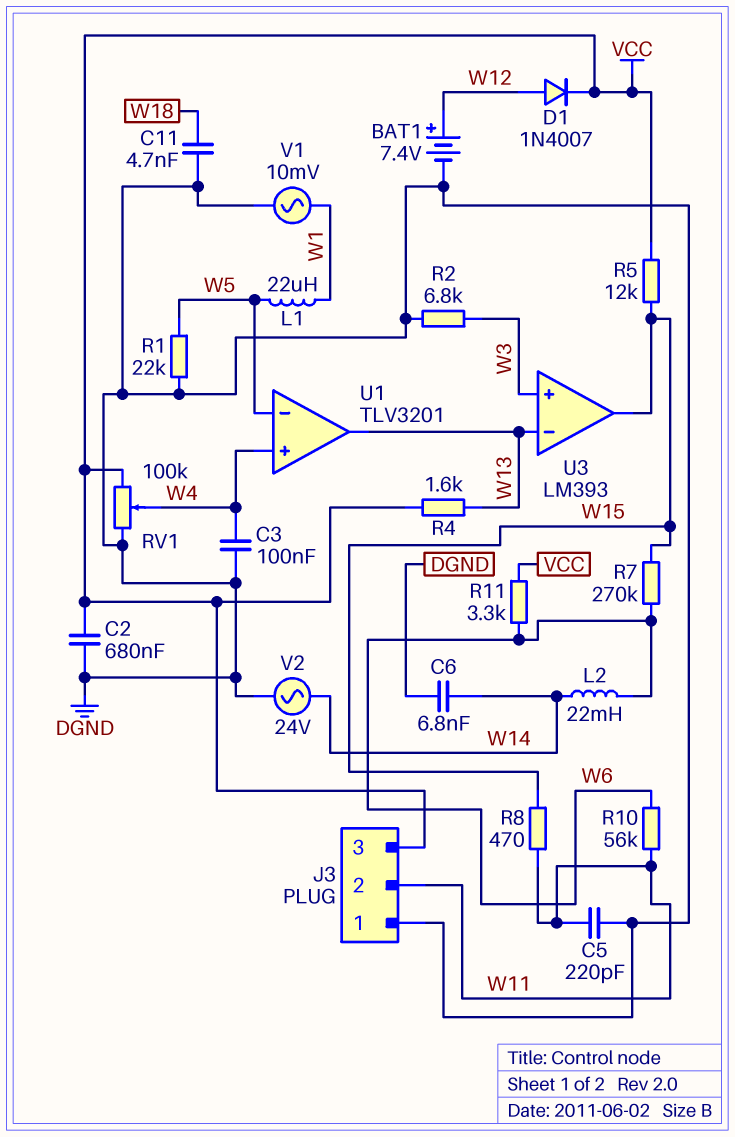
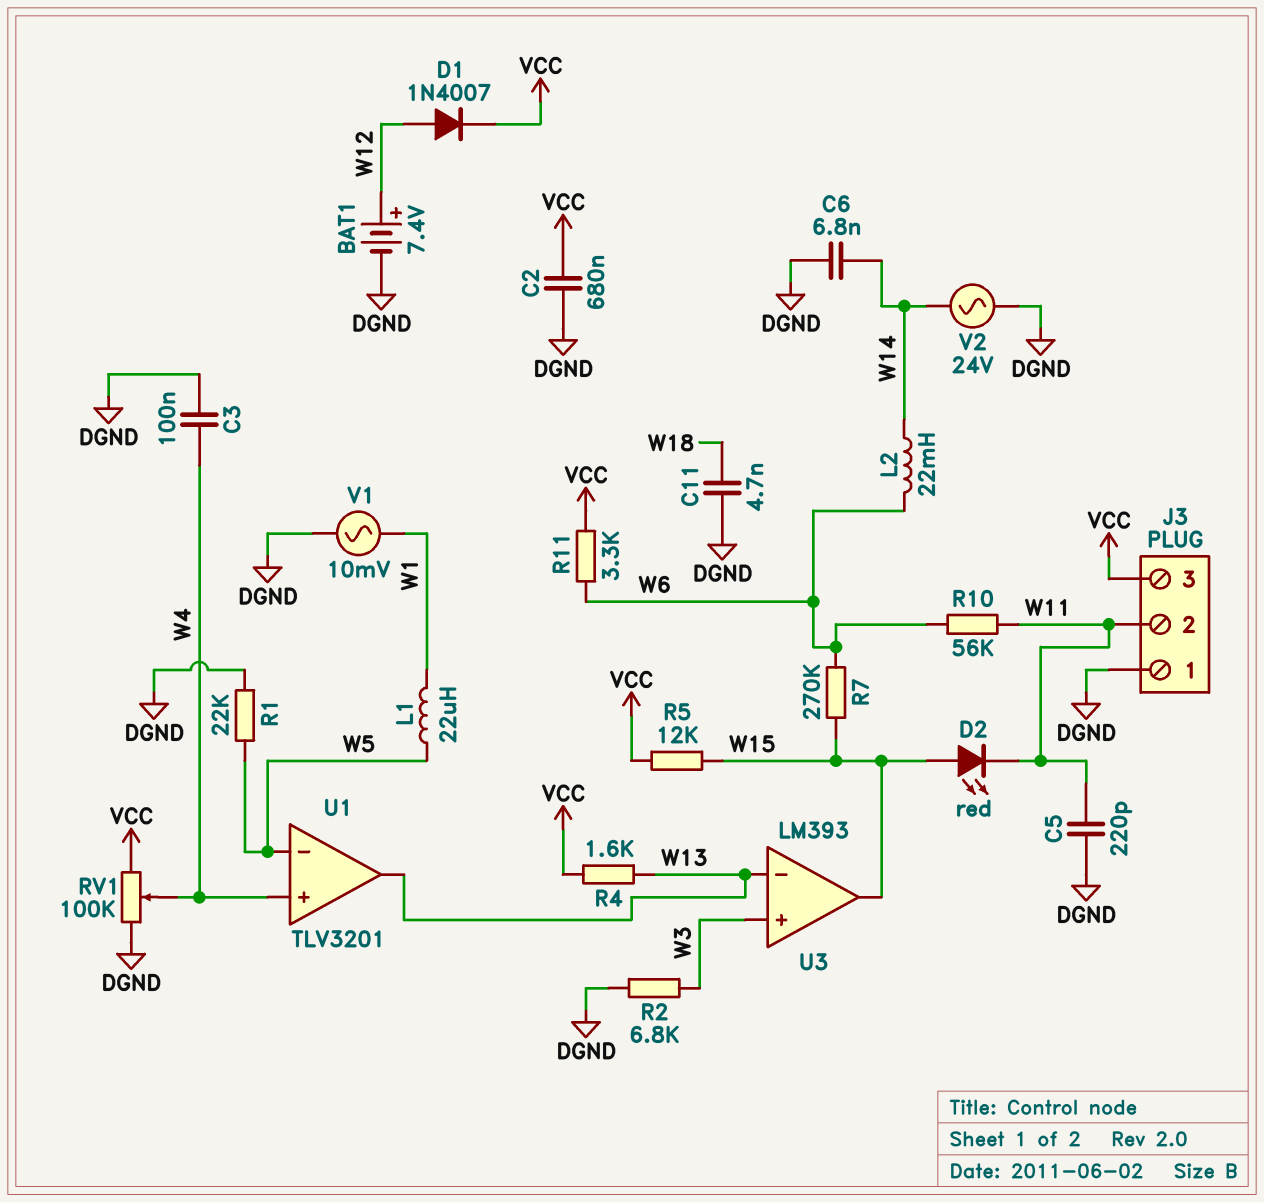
D2: none -> LED red (A W15, K W11)
R8: 470 (W11, W15) -> none

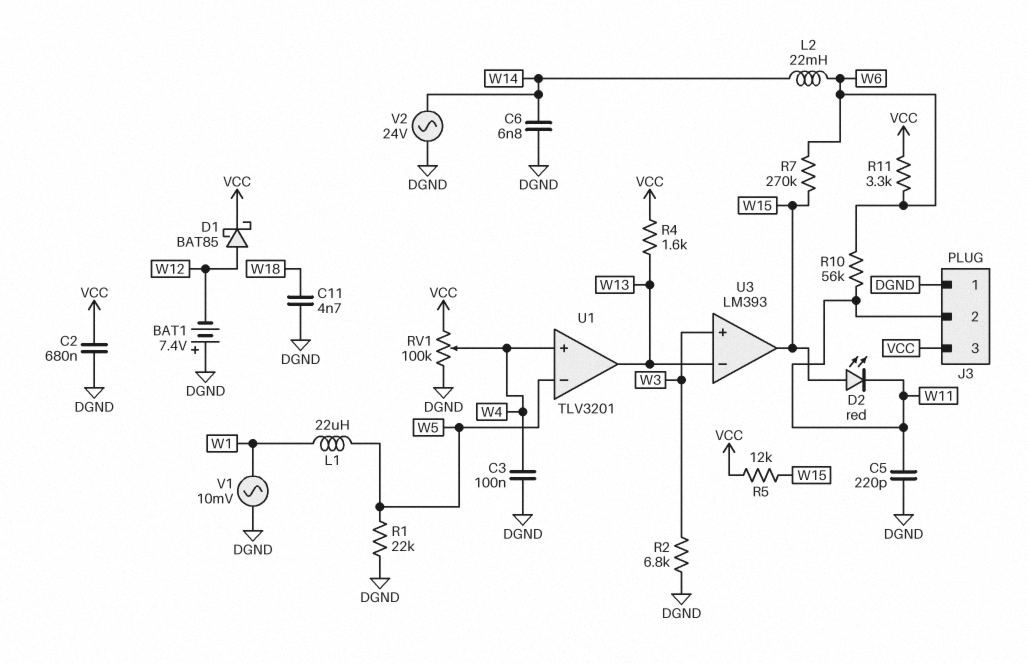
BAT1: 7.4V (plus W12, minus DGND) -> 7.4V (plus DGND, minus W12)
D1: diode 1N4007 (A W12, K VCC) -> schottky BAT85 (A W12, K VCC)

